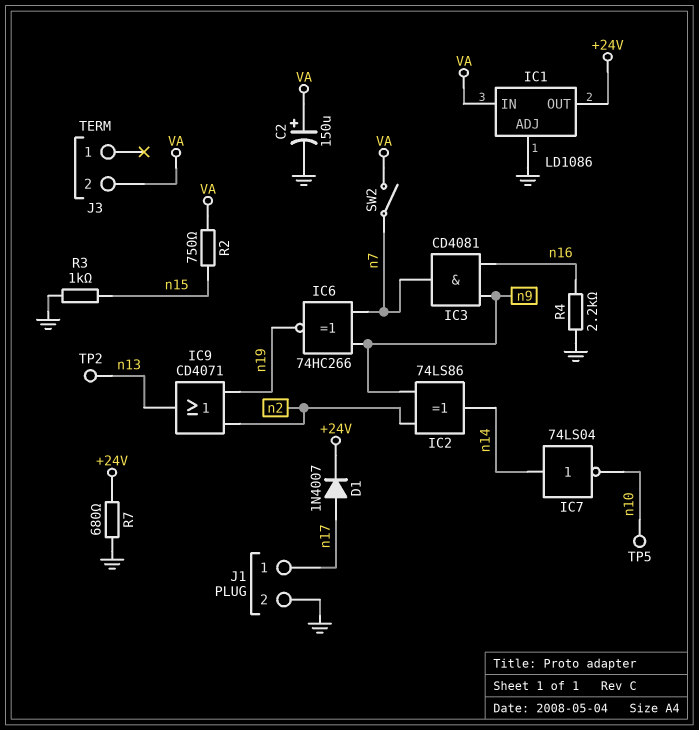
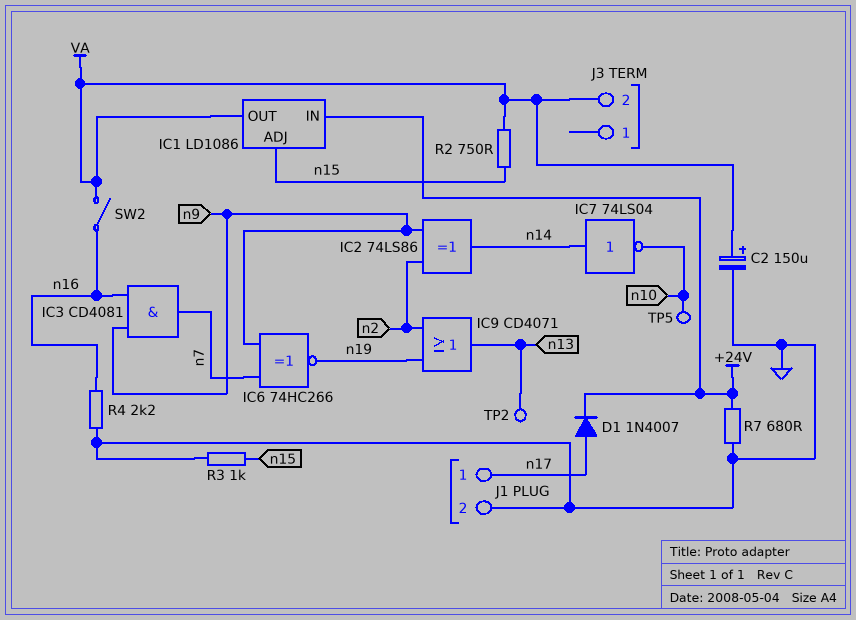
IC1 pin ADJ: GND -> n15
IC1 pin IN: VA -> +24V
IC1 pin OUT: +24V -> VA
SW2: switch (VA, n7) -> switch (VA, n16)

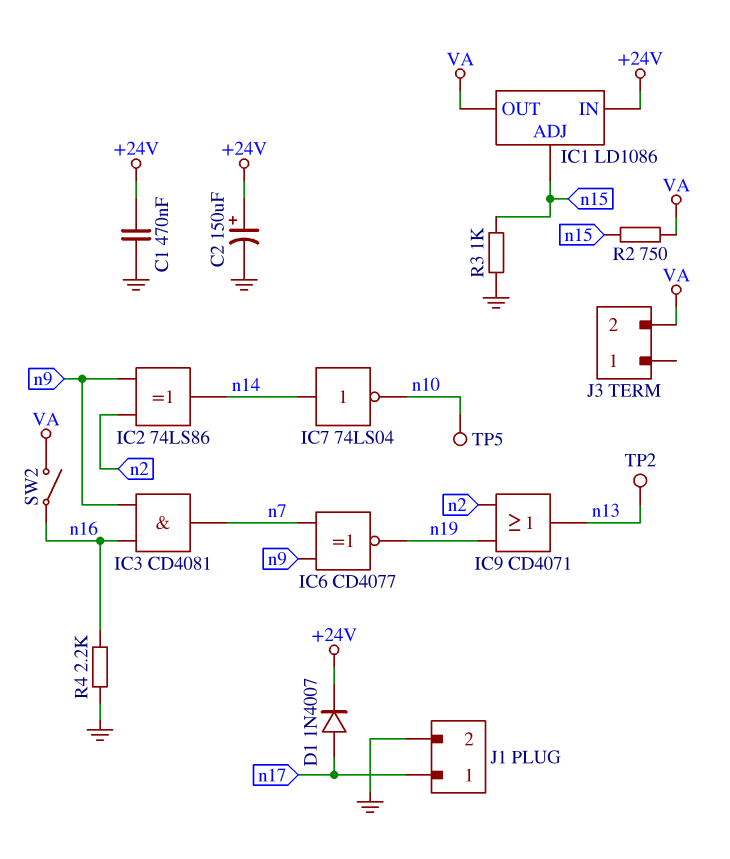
C1: none -> 470nF (+24V, GND)
C2: 150uF (plus VA, minus GND) -> 150uF (plus +24V, minus GND)
IC6: XNOR 74HC266 (in n7, in n9, out n19) -> XNOR CD4077 (in n7, in n9, out n19)
R7: 680 (+24V, GND) -> none

